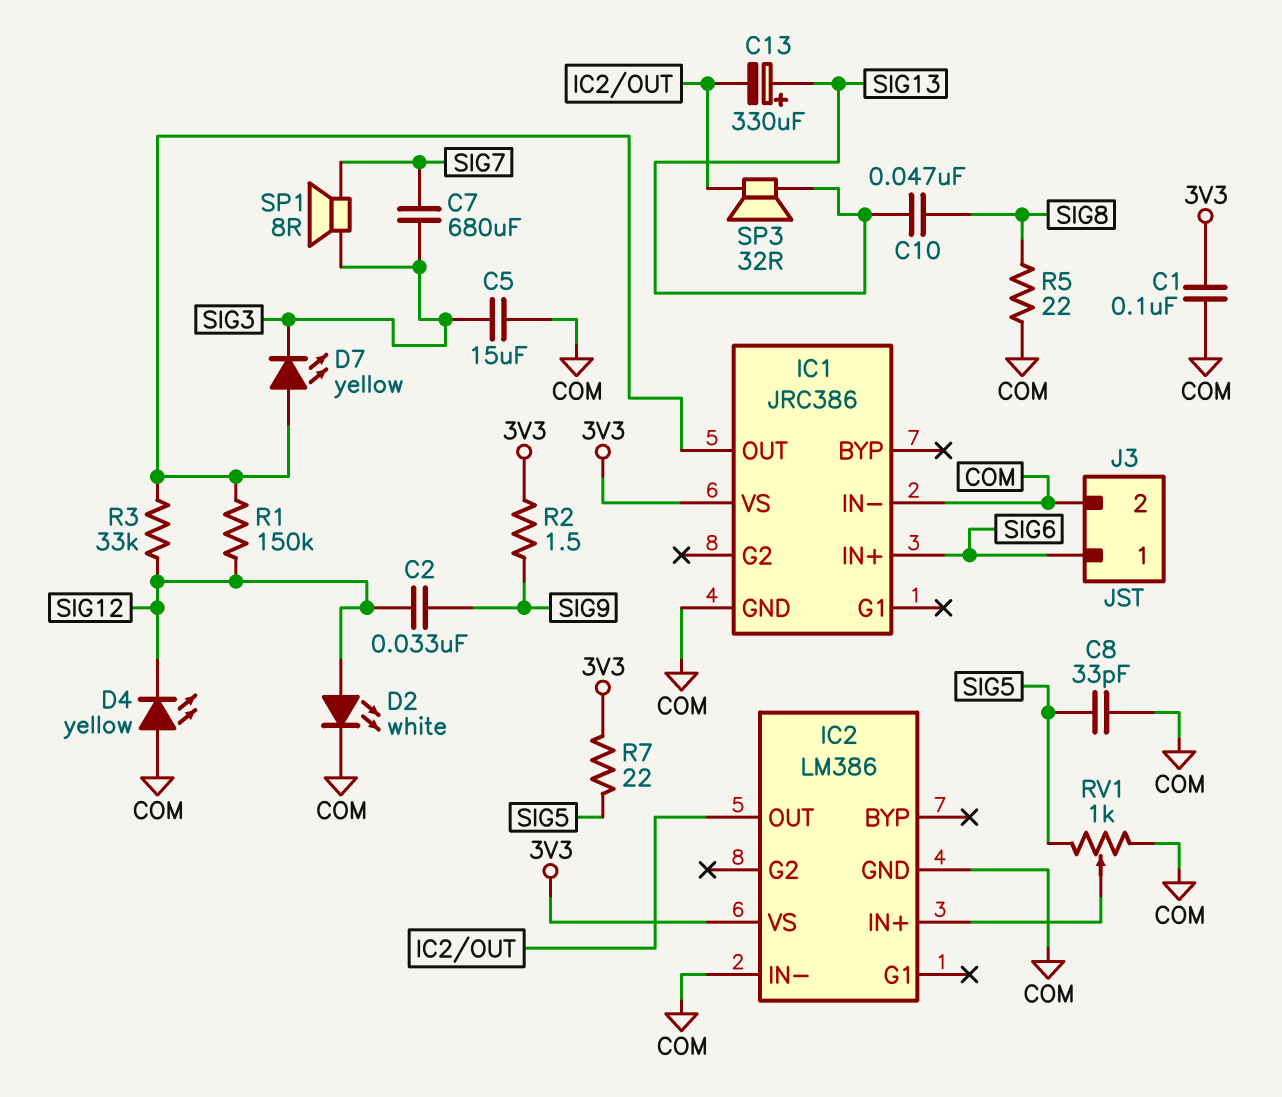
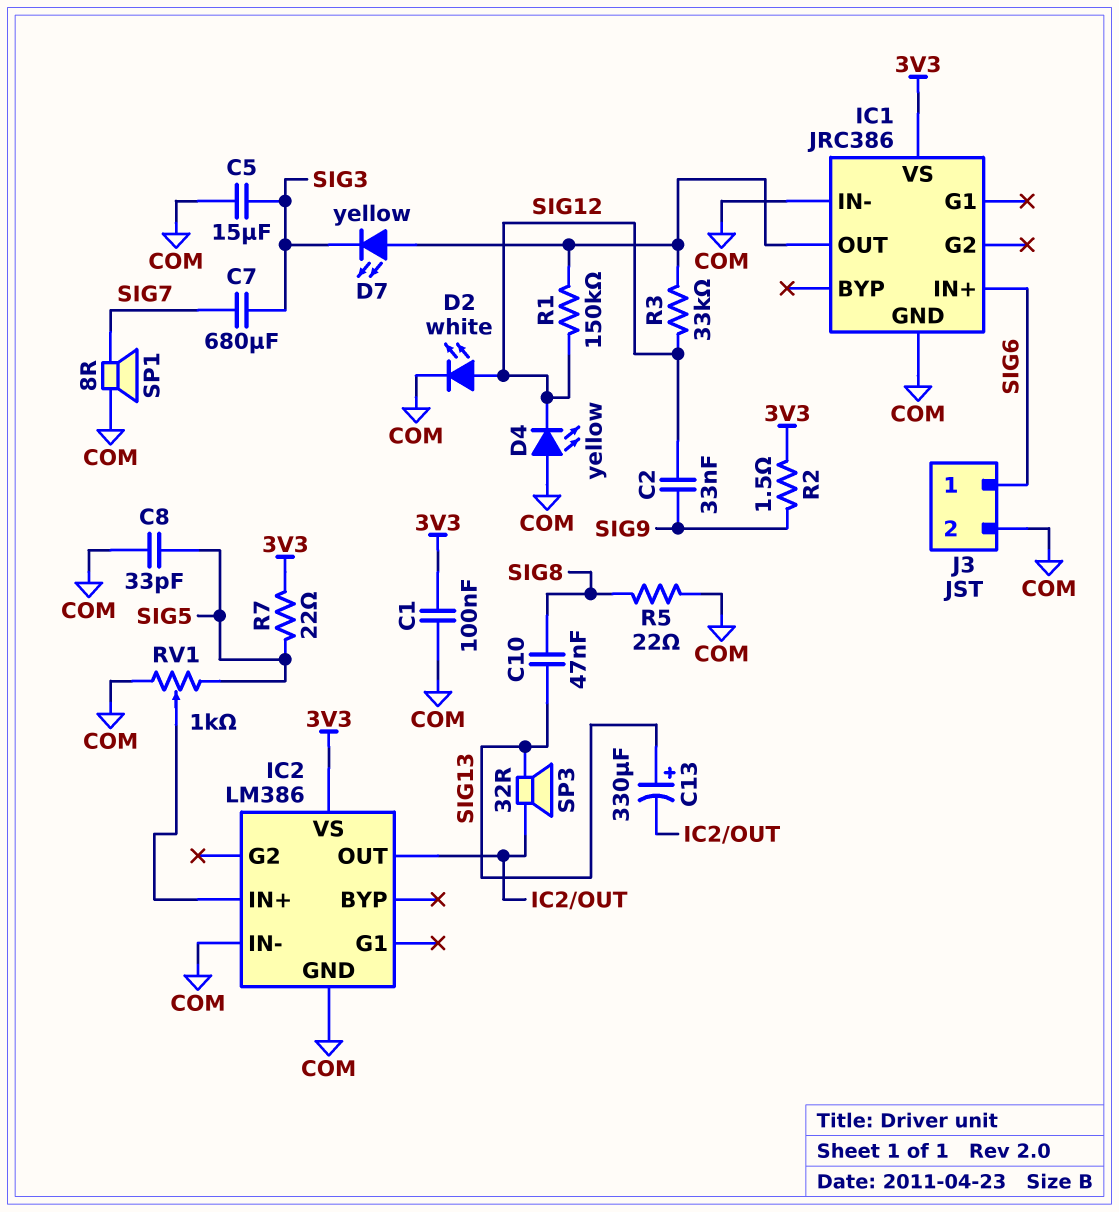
SP1: speaker 8R (SIG3, SIG7) -> speaker 8R (COM, SIG7)

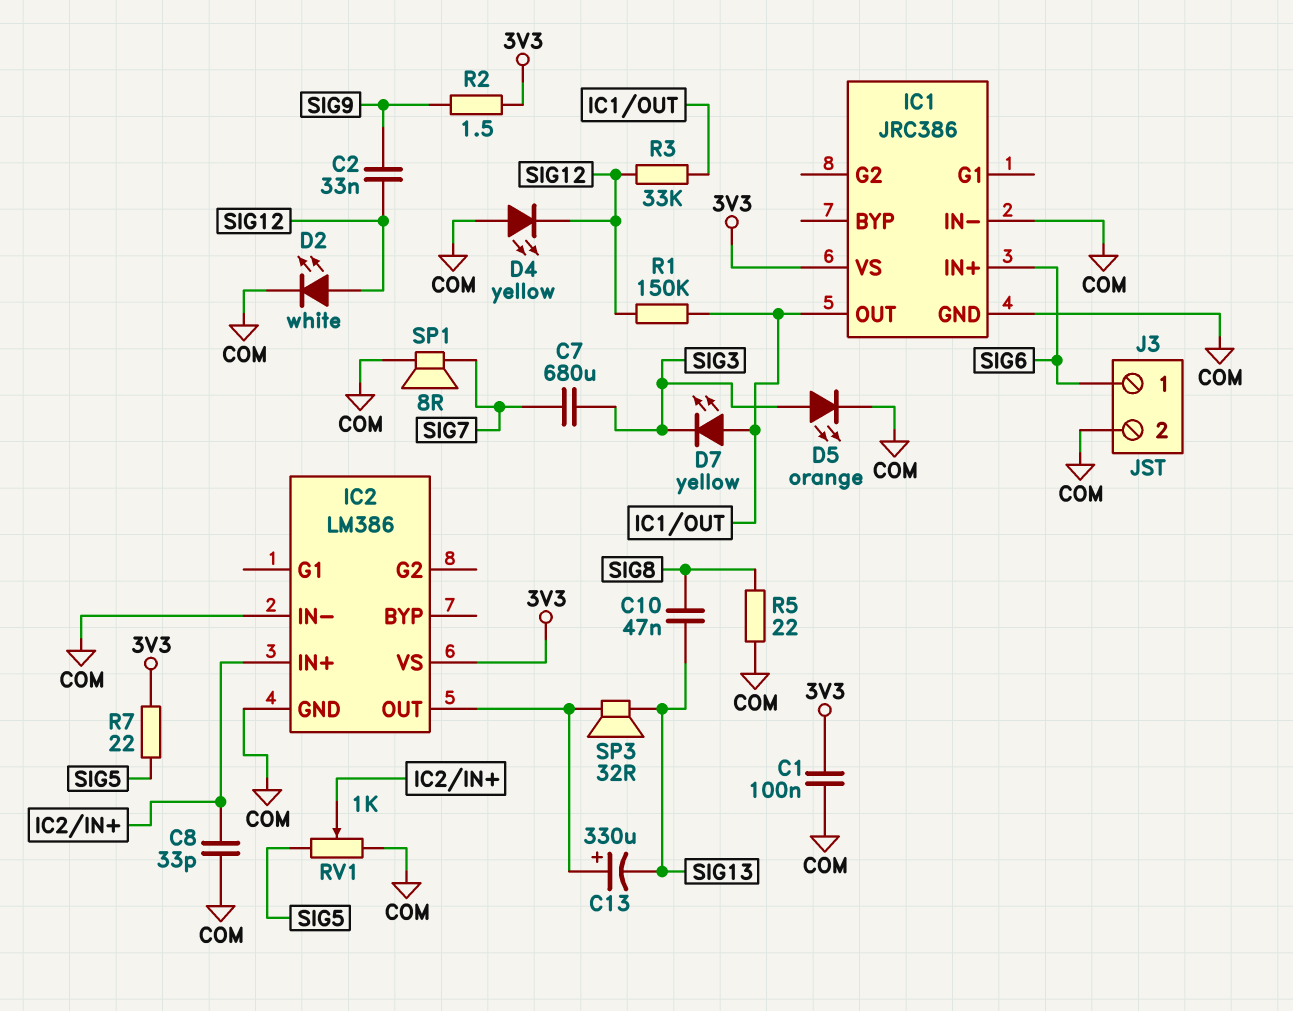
C5: 15uF (COM, SIG3) -> none
C8: 33pF (COM, SIG5) -> 33pF (COM, IC2/IN+)
C13: 330uF (plus SIG13, minus IC2/OUT) -> 330uF (plus IC2/OUT, minus SIG13)
D5: none -> LED orange (A SIG3, K COM)

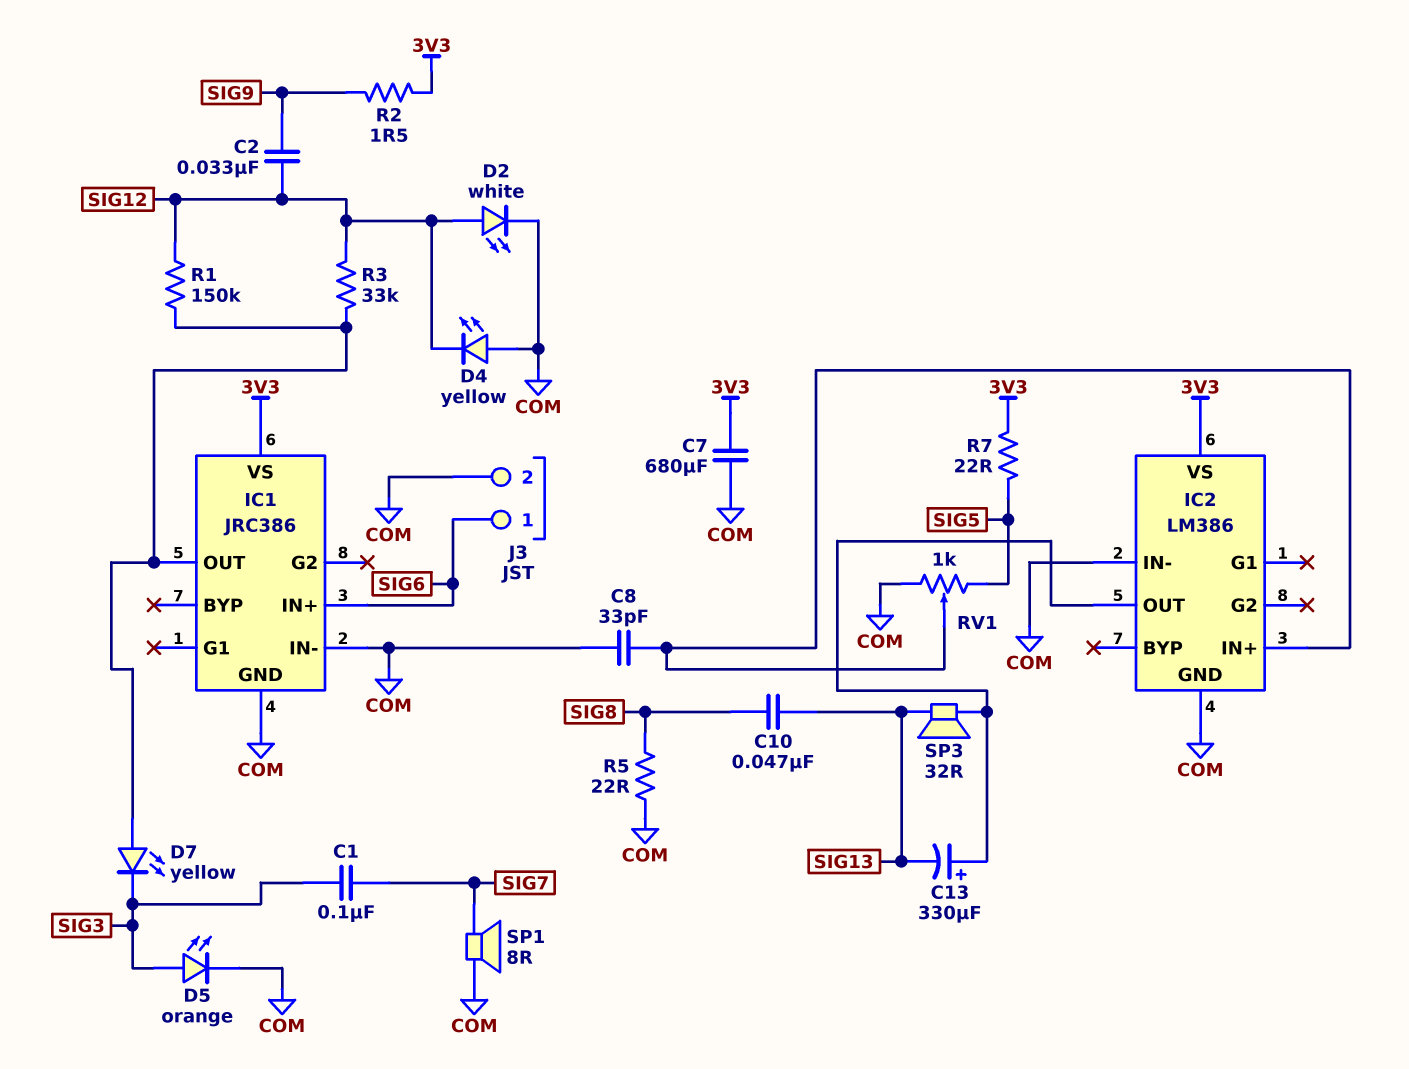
C1: 100nF (3V3, COM) -> 100nF (SIG3, SIG7)
C7: 680uF (SIG3, SIG7) -> 680uF (3V3, COM)

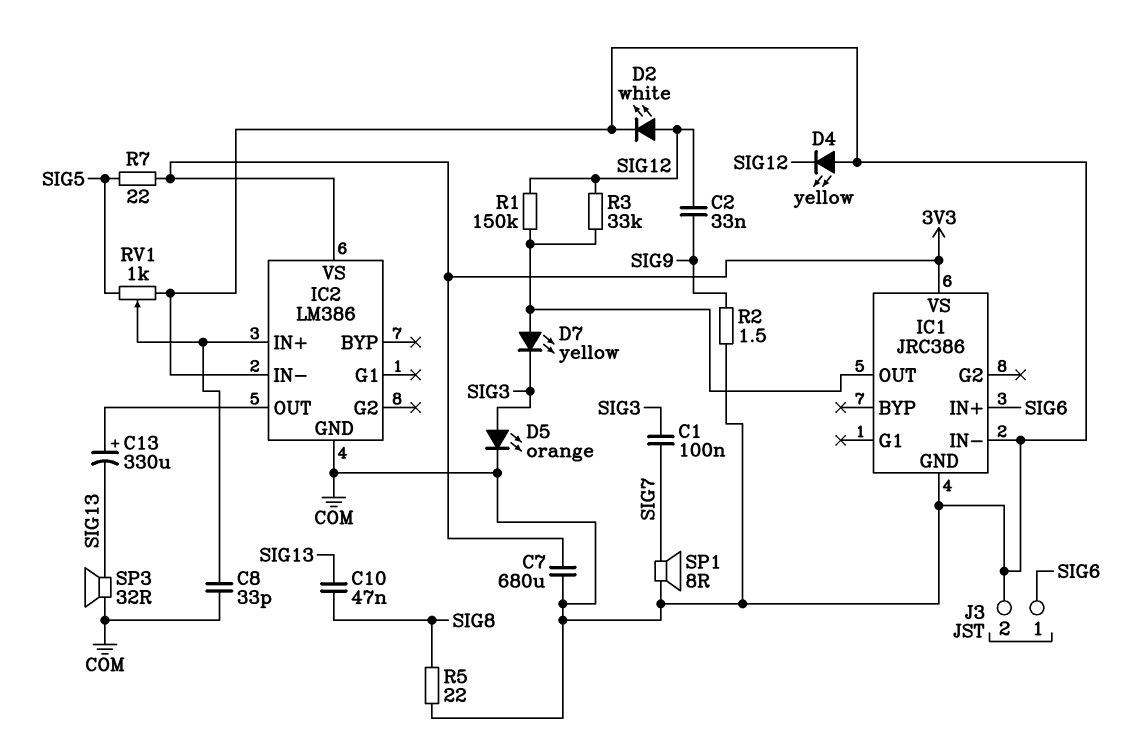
R2: 1.5 (3V3, SIG9) -> 1.5 (COM, SIG9)
SP3: speaker 32R (IC2/OUT, SIG13) -> speaker 32R (COM, SIG13)

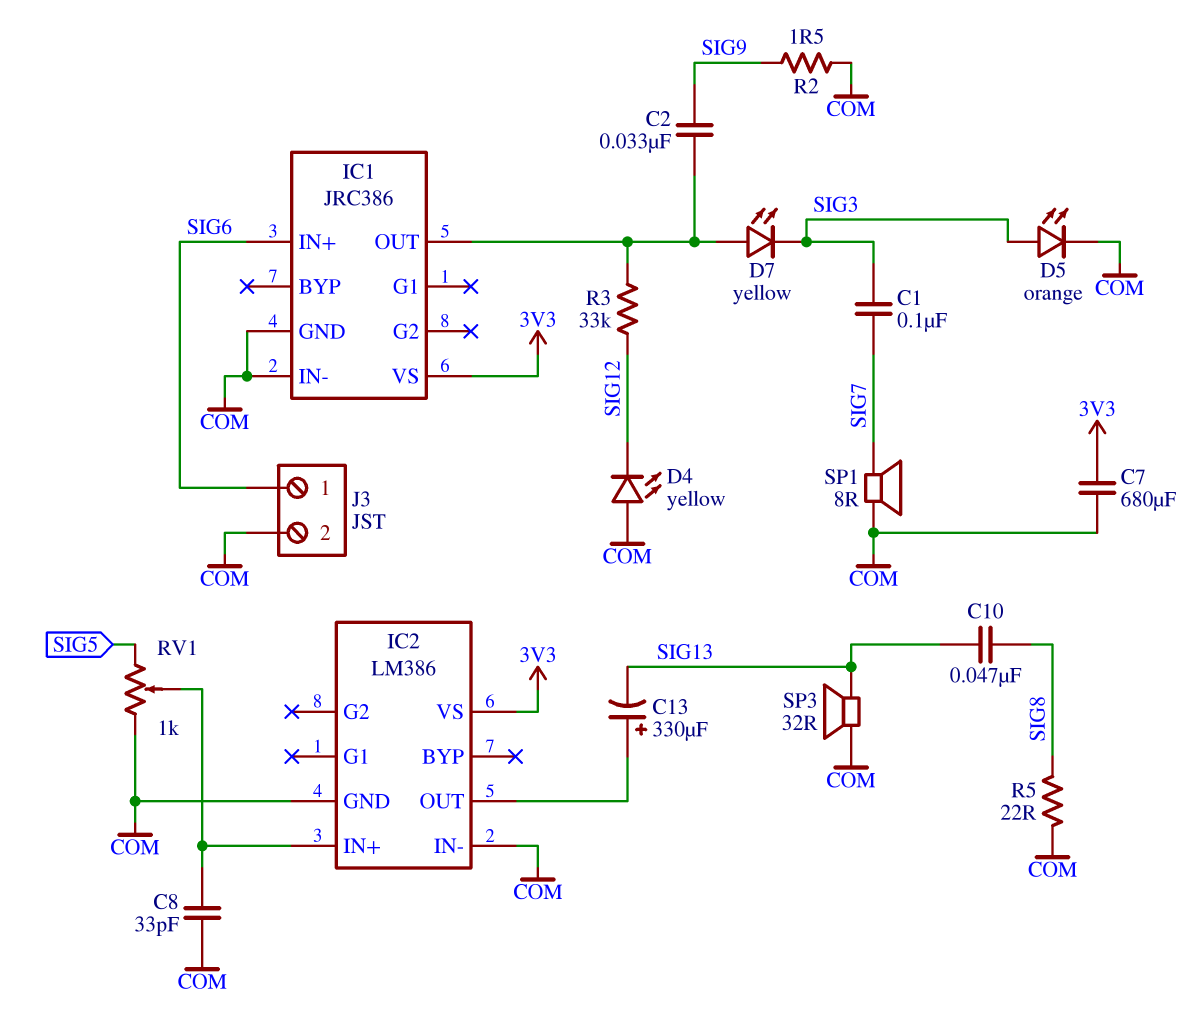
C2: 33nF (SIG9, SIG12) -> 33nF (IC1/OUT, SIG9)
D2: LED white (A SIG12, K COM) -> none
R1: 150k (IC1/OUT, SIG12) -> none
R7: 22 (3V3, SIG5) -> none

